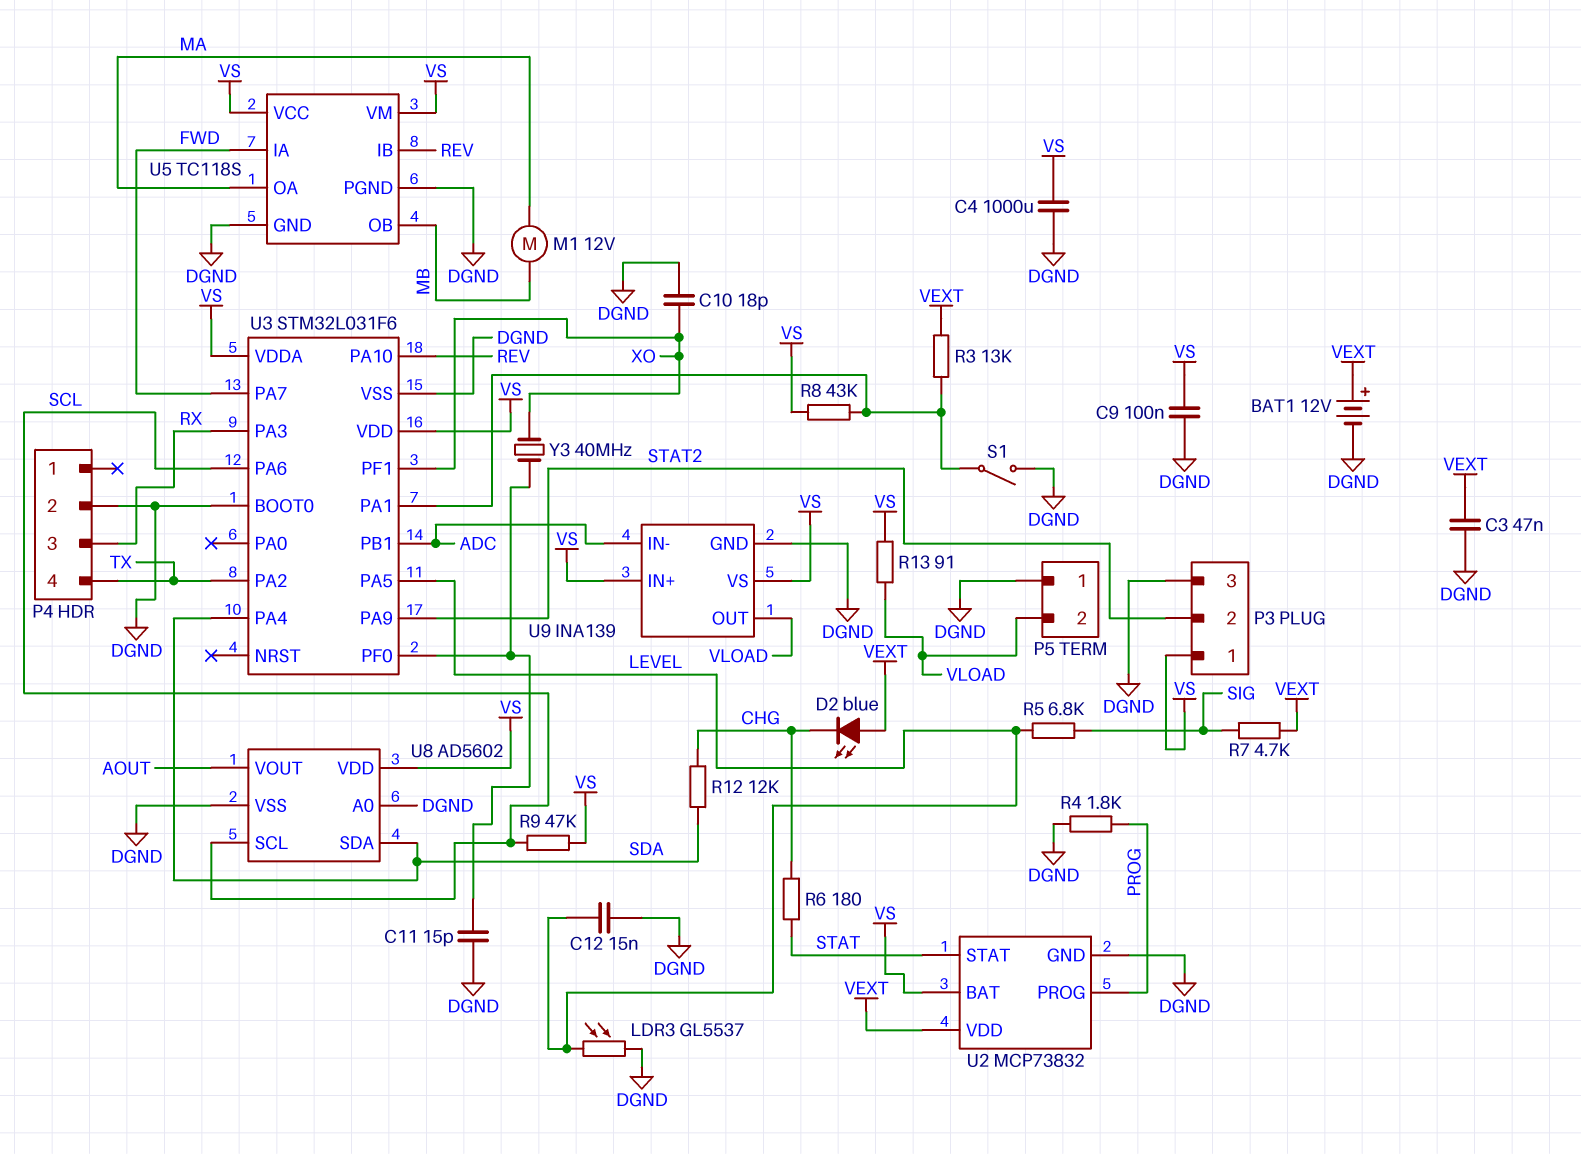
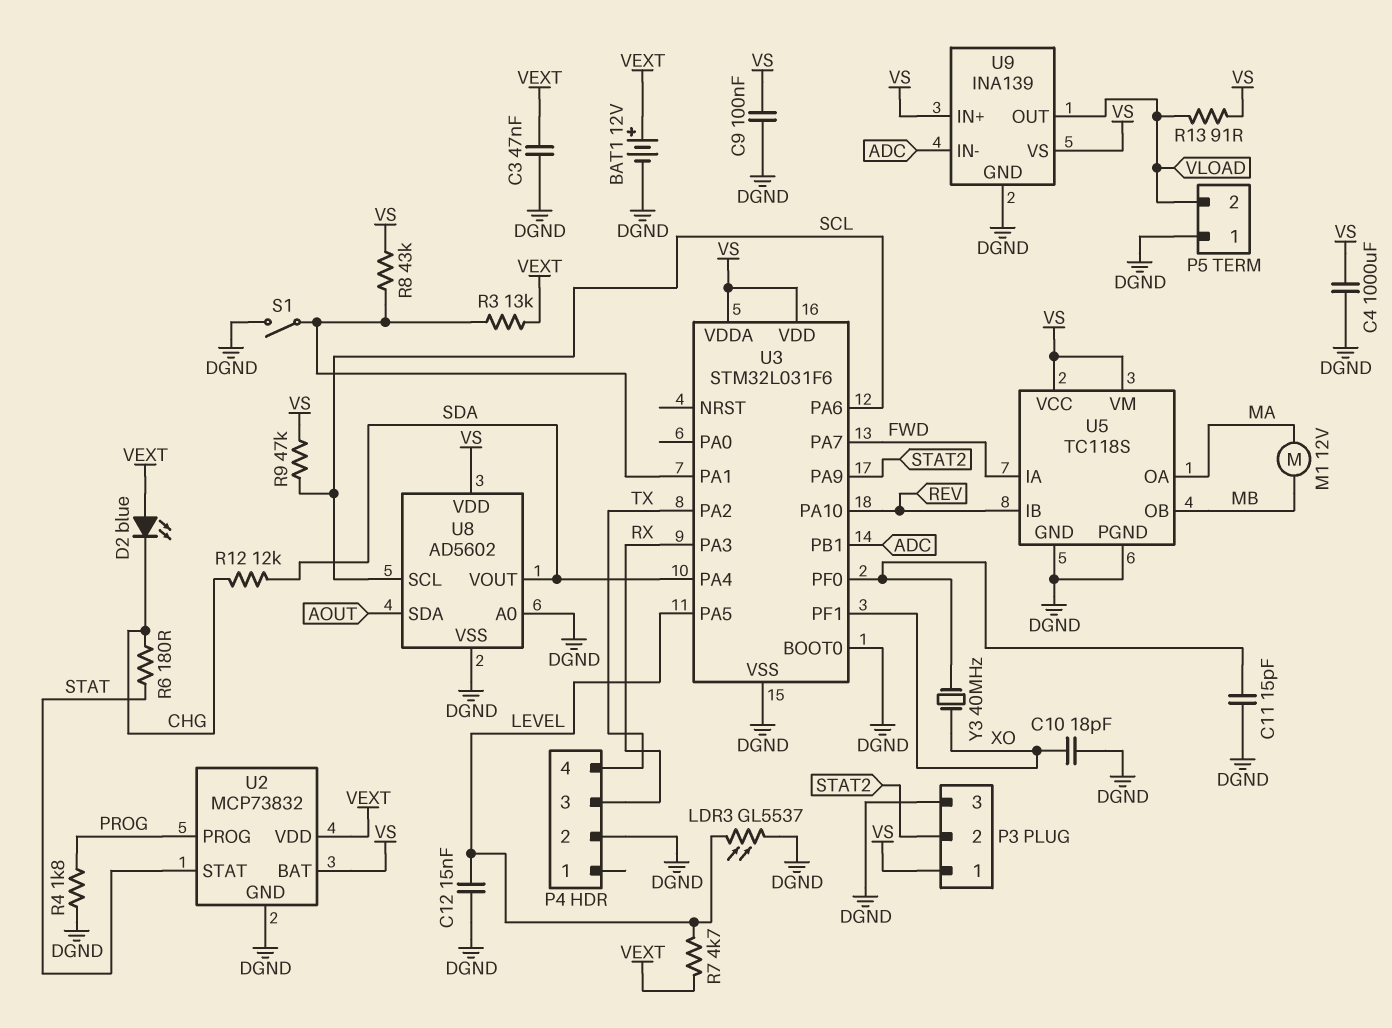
R5: 6.8k (LEVEL, SIG) -> none
R7: 4.7k (SIG, VEXT) -> 4.7k (LEVEL, VEXT)
U8 pin SDA: SDA -> AOUT
U8 pin VOUT: AOUT -> SDA

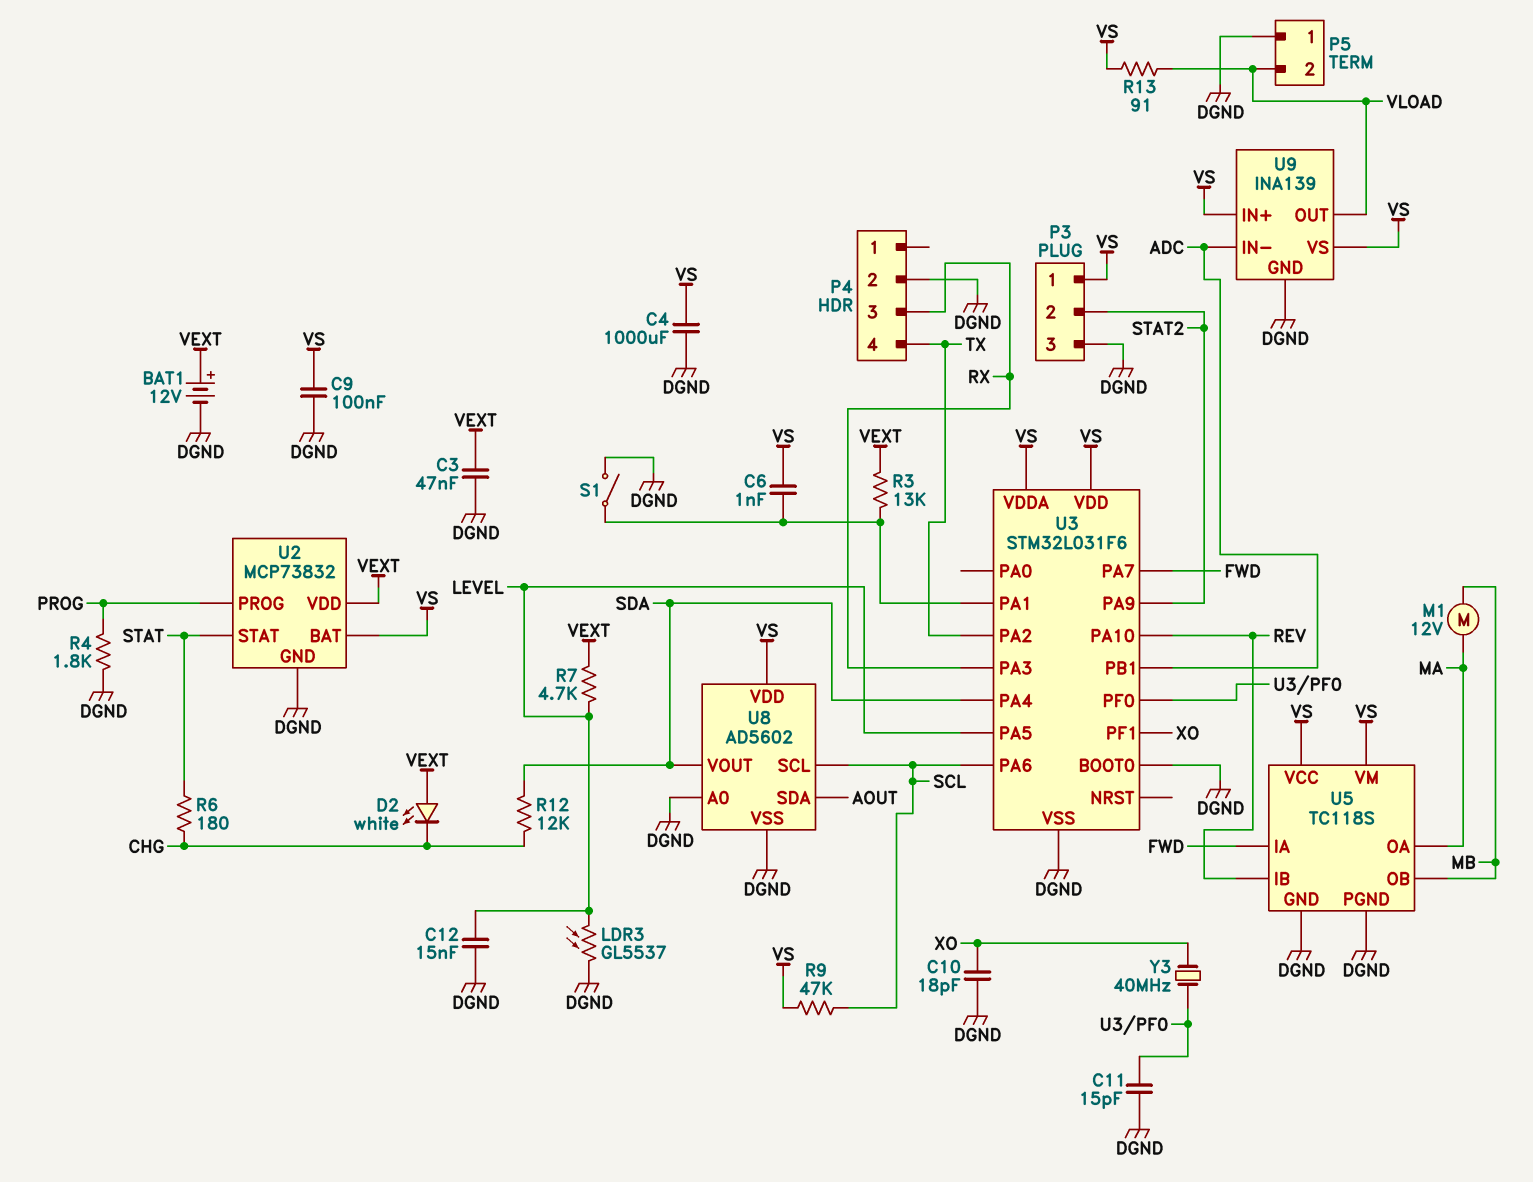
C6: none -> 1nF (U3/PA1, VS)
D2: LED blue (A VEXT, K CHG) -> LED white (A VEXT, K CHG)
R8: 43k (U3/PA1, VS) -> none

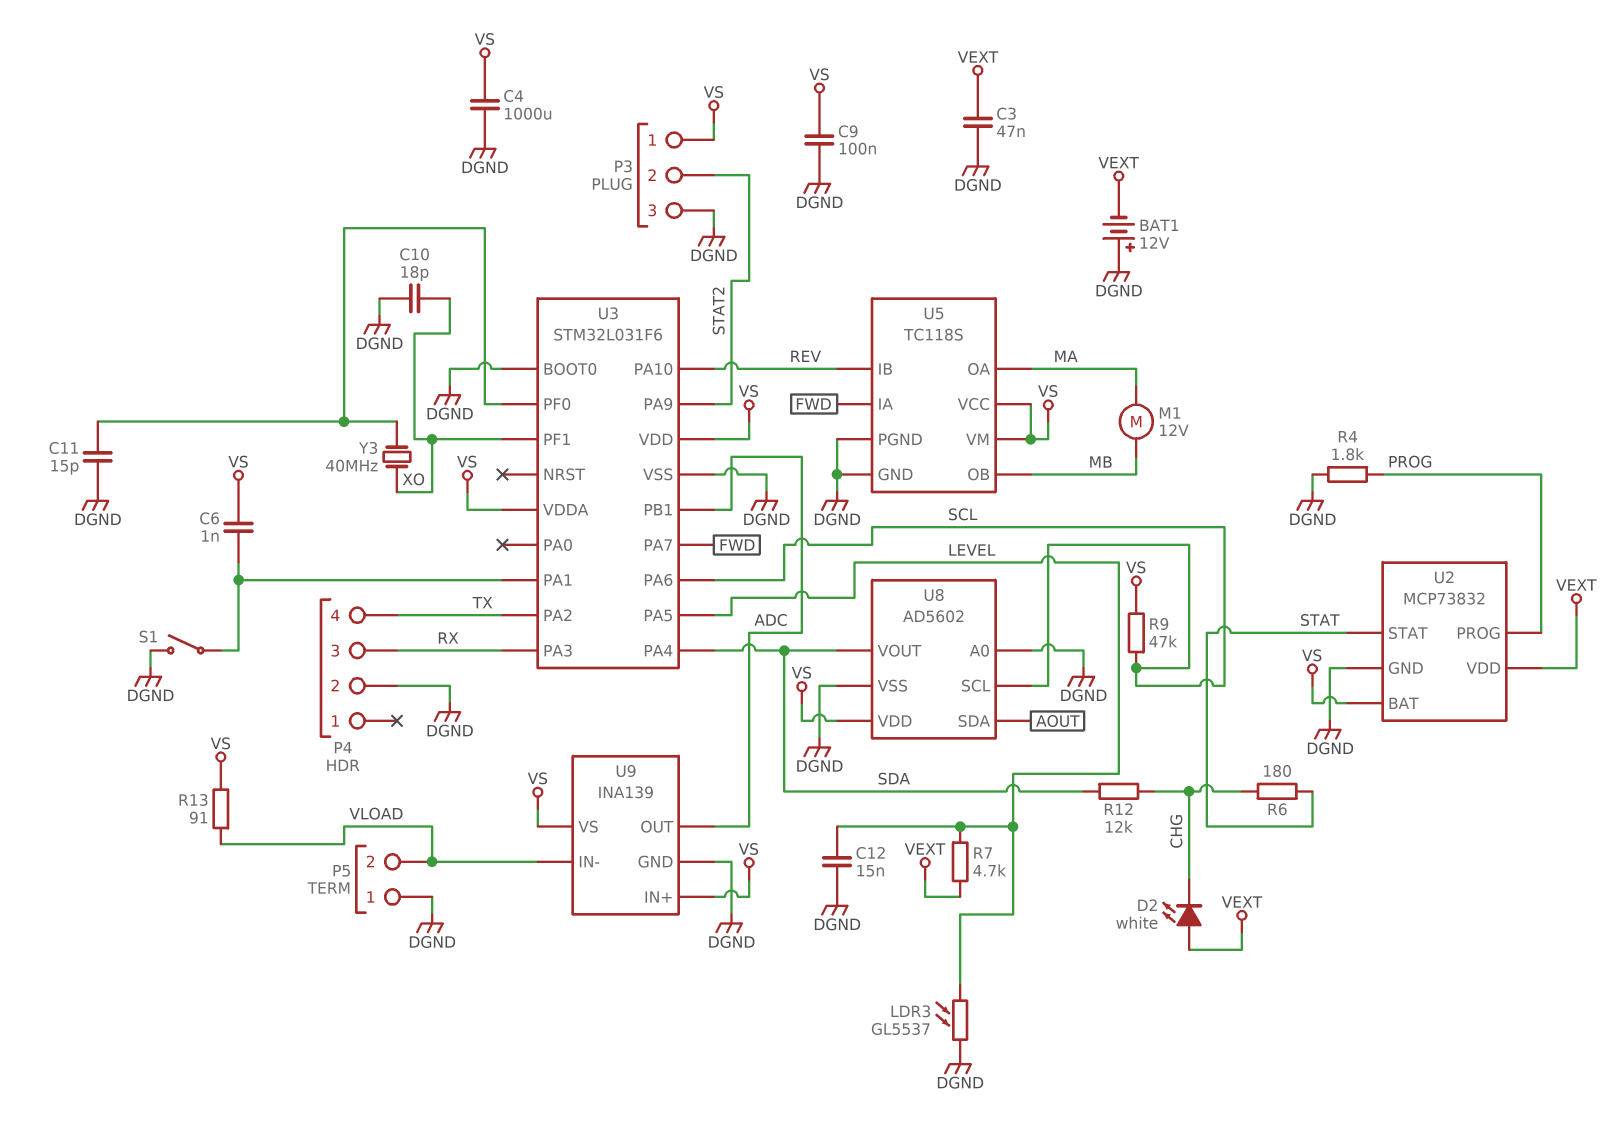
BAT1: 12V (plus VEXT, minus DGND) -> 12V (plus DGND, minus VEXT)
R3: 13k (U3/PA1, VEXT) -> none
U9 pin IN-: ADC -> VLOAD
U9 pin OUT: VLOAD -> ADC

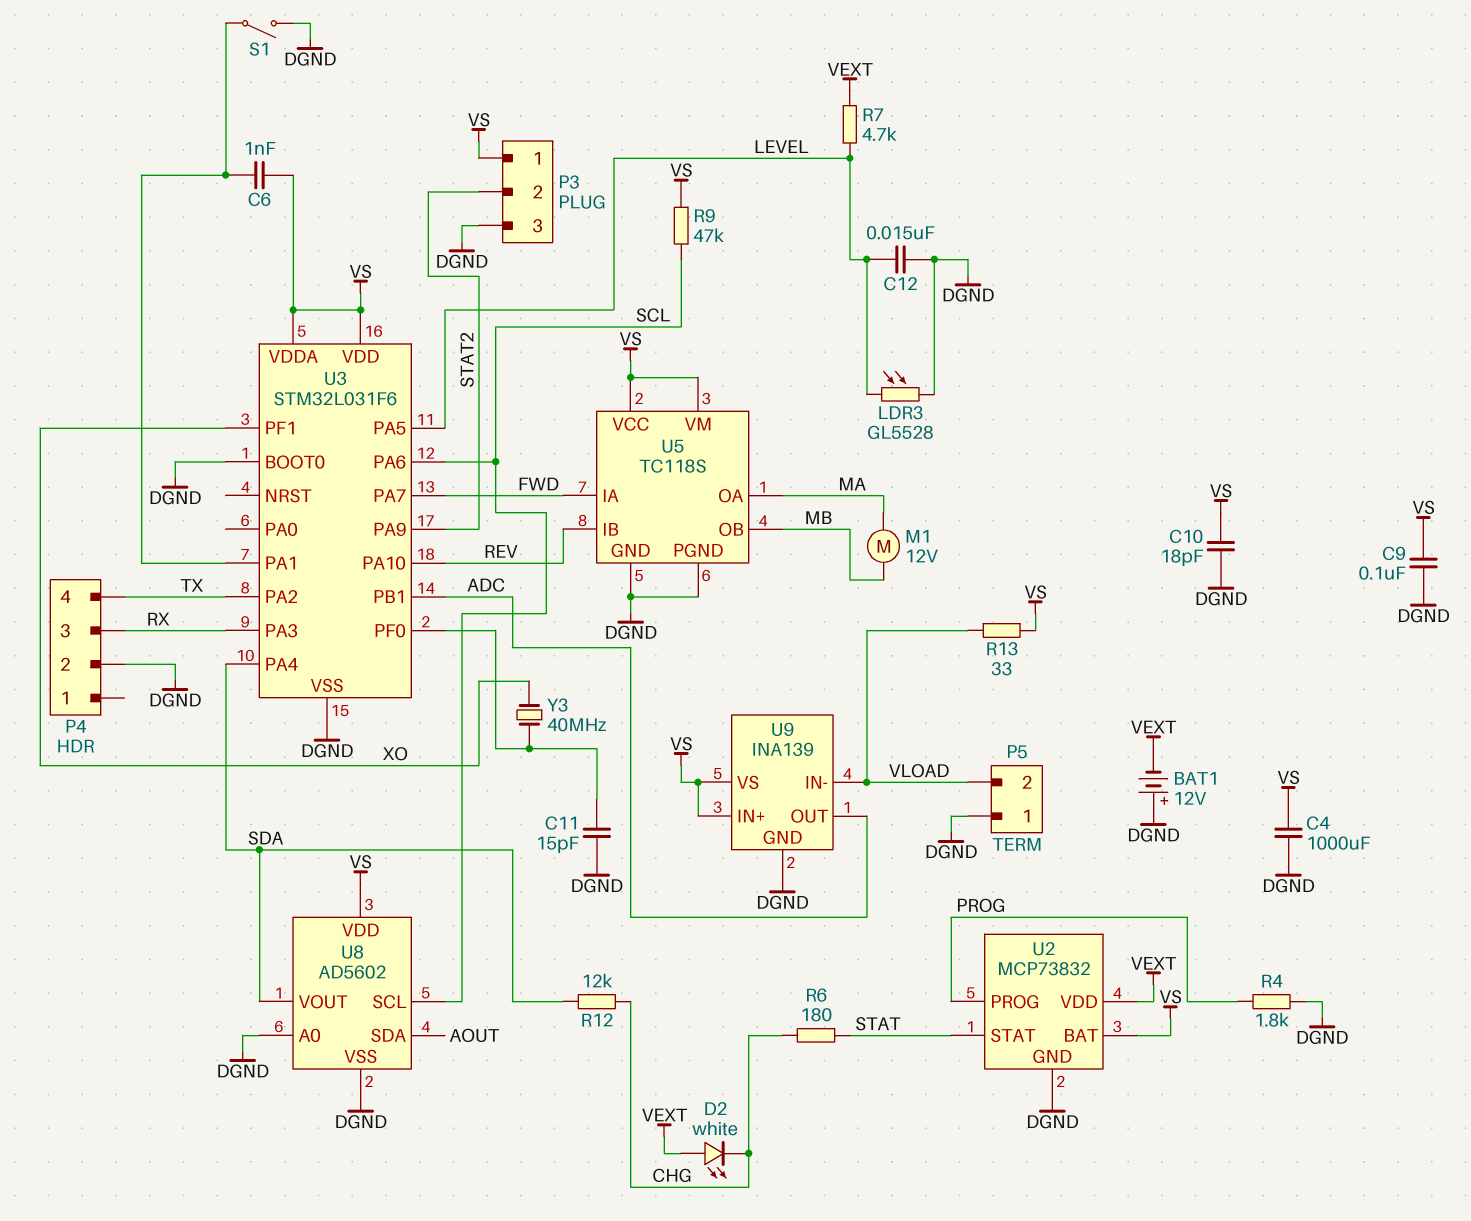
C3: 47nF (DGND, VEXT) -> none
C10: 18pF (DGND, XO) -> 18pF (DGND, VS)
LDR3: GL5537 (DGND, LEVEL) -> GL5528 (DGND, LEVEL)
R13: 91 (VLOAD, VS) -> 33 (VLOAD, VS)

